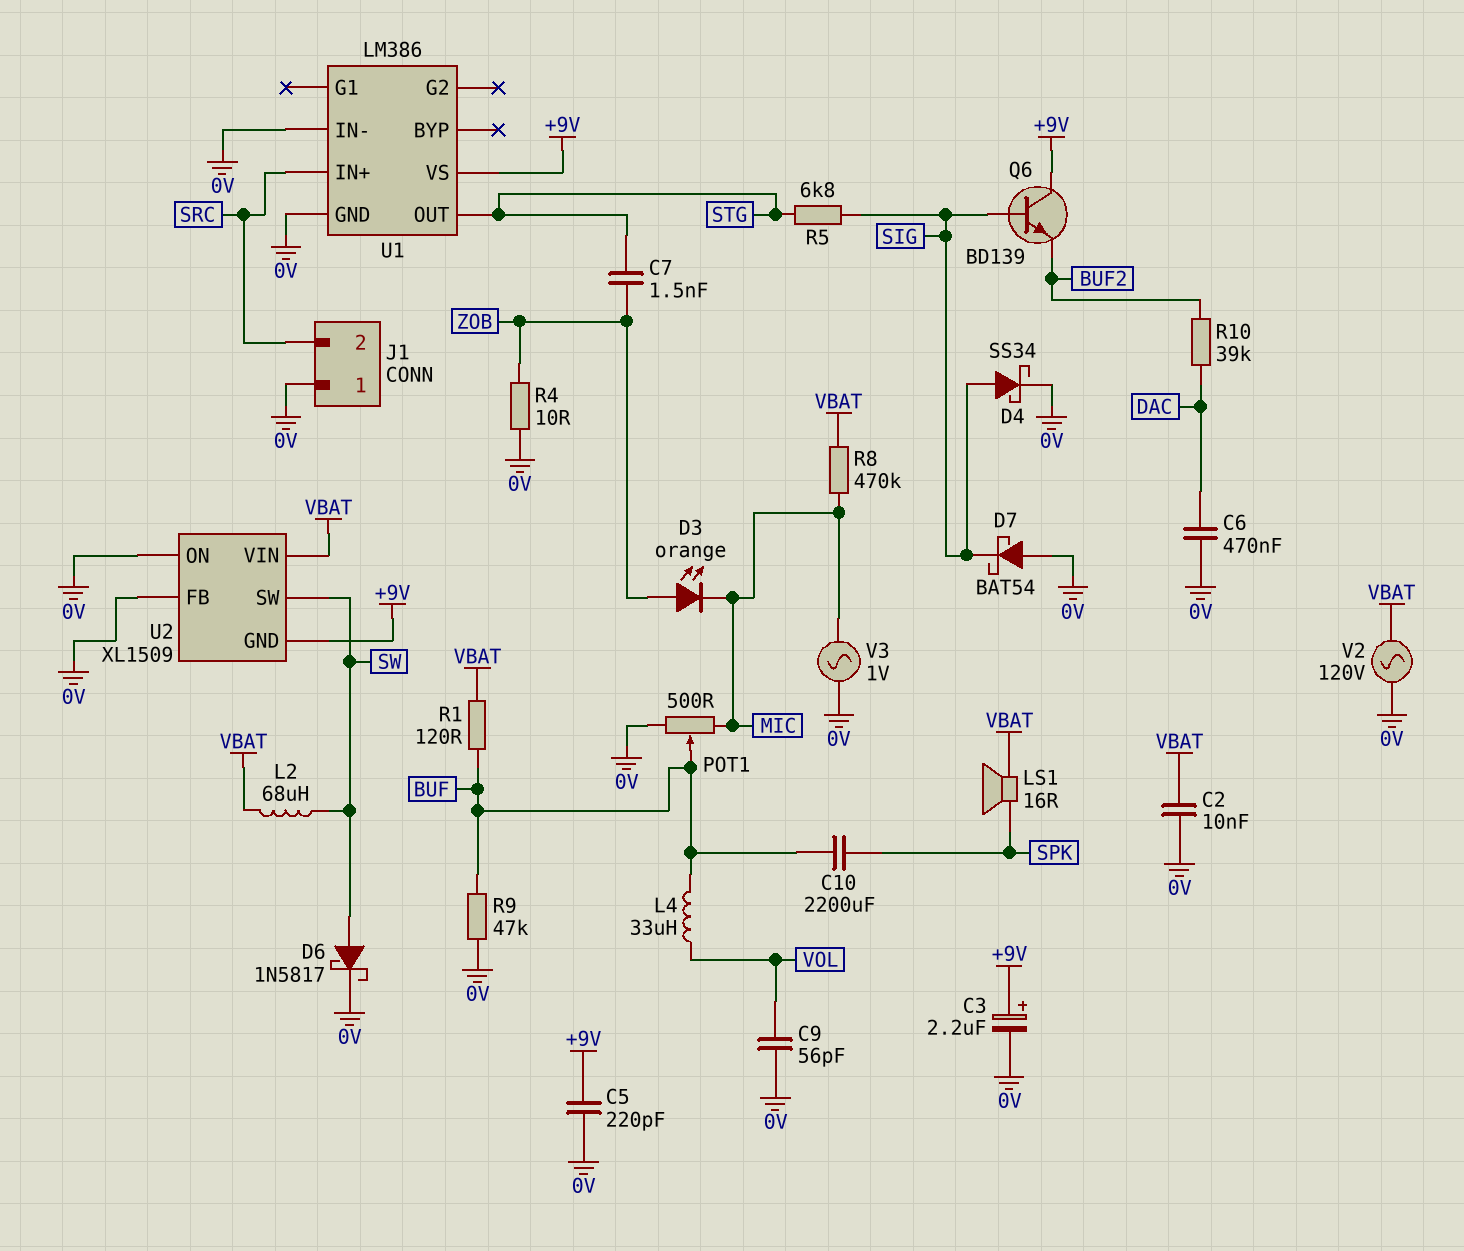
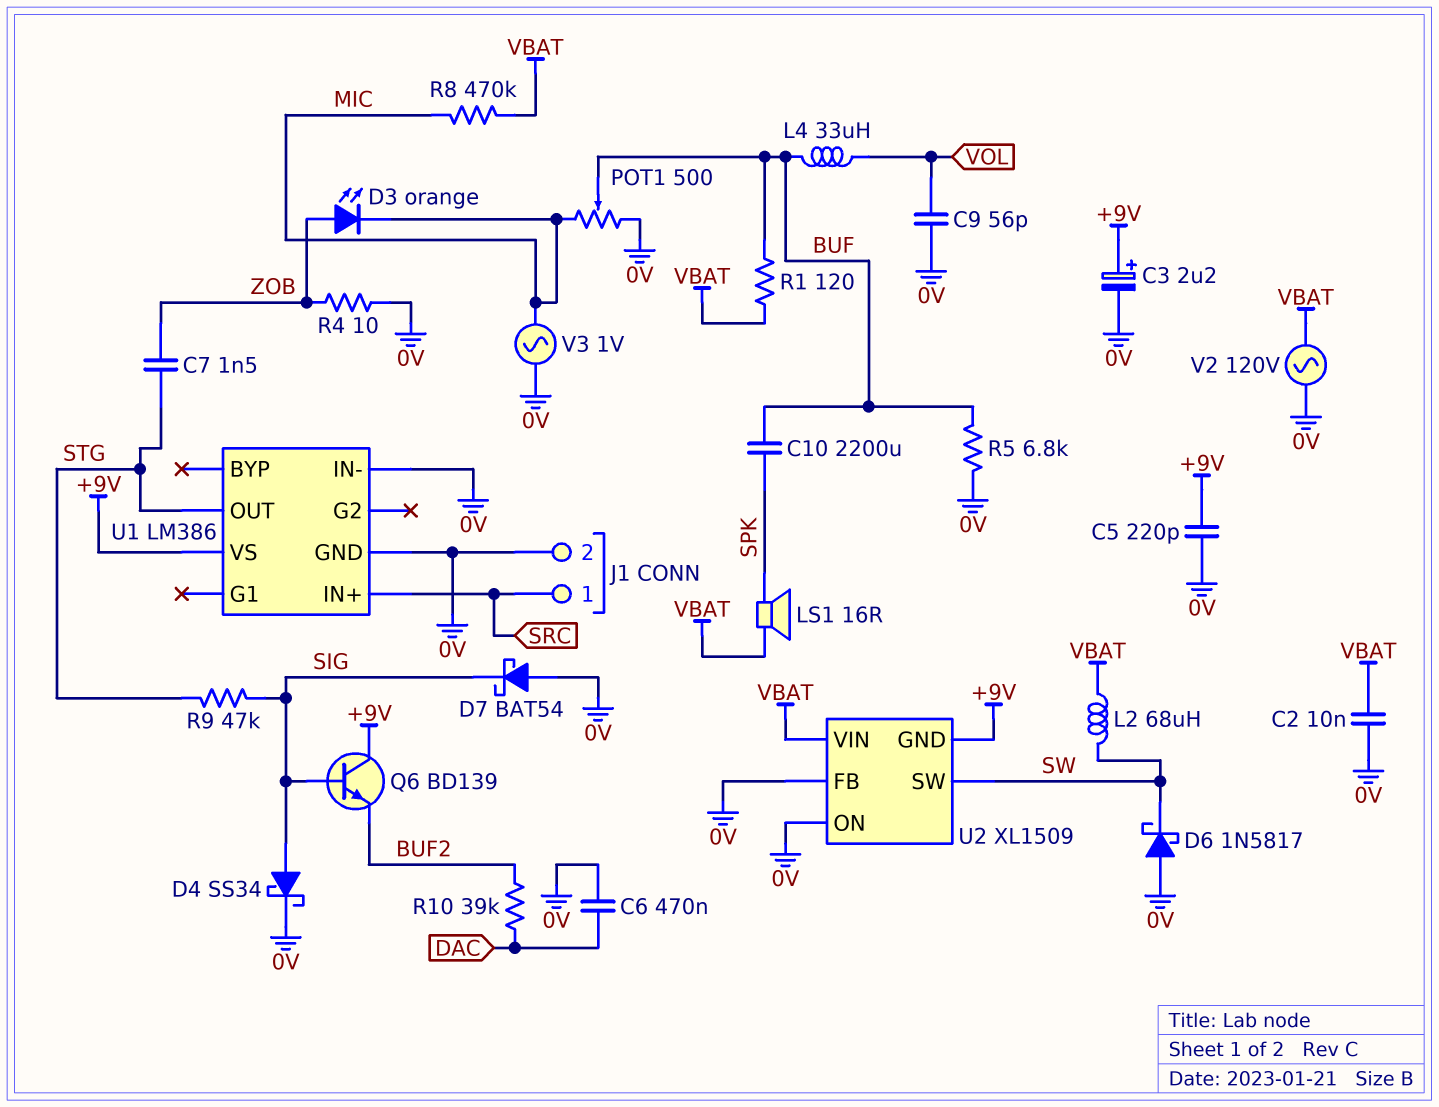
D6: schottky 1N5817 (A SW, K 0V) -> schottky 1N5817 (A 0V, K SW)
J1 pin 1: 0V -> SRC
J1 pin 2: SRC -> 0V
R5: 6.8k (SIG, STG) -> 6.8k (0V, BUF)
R9: 47k (0V, BUF) -> 47k (SIG, STG)

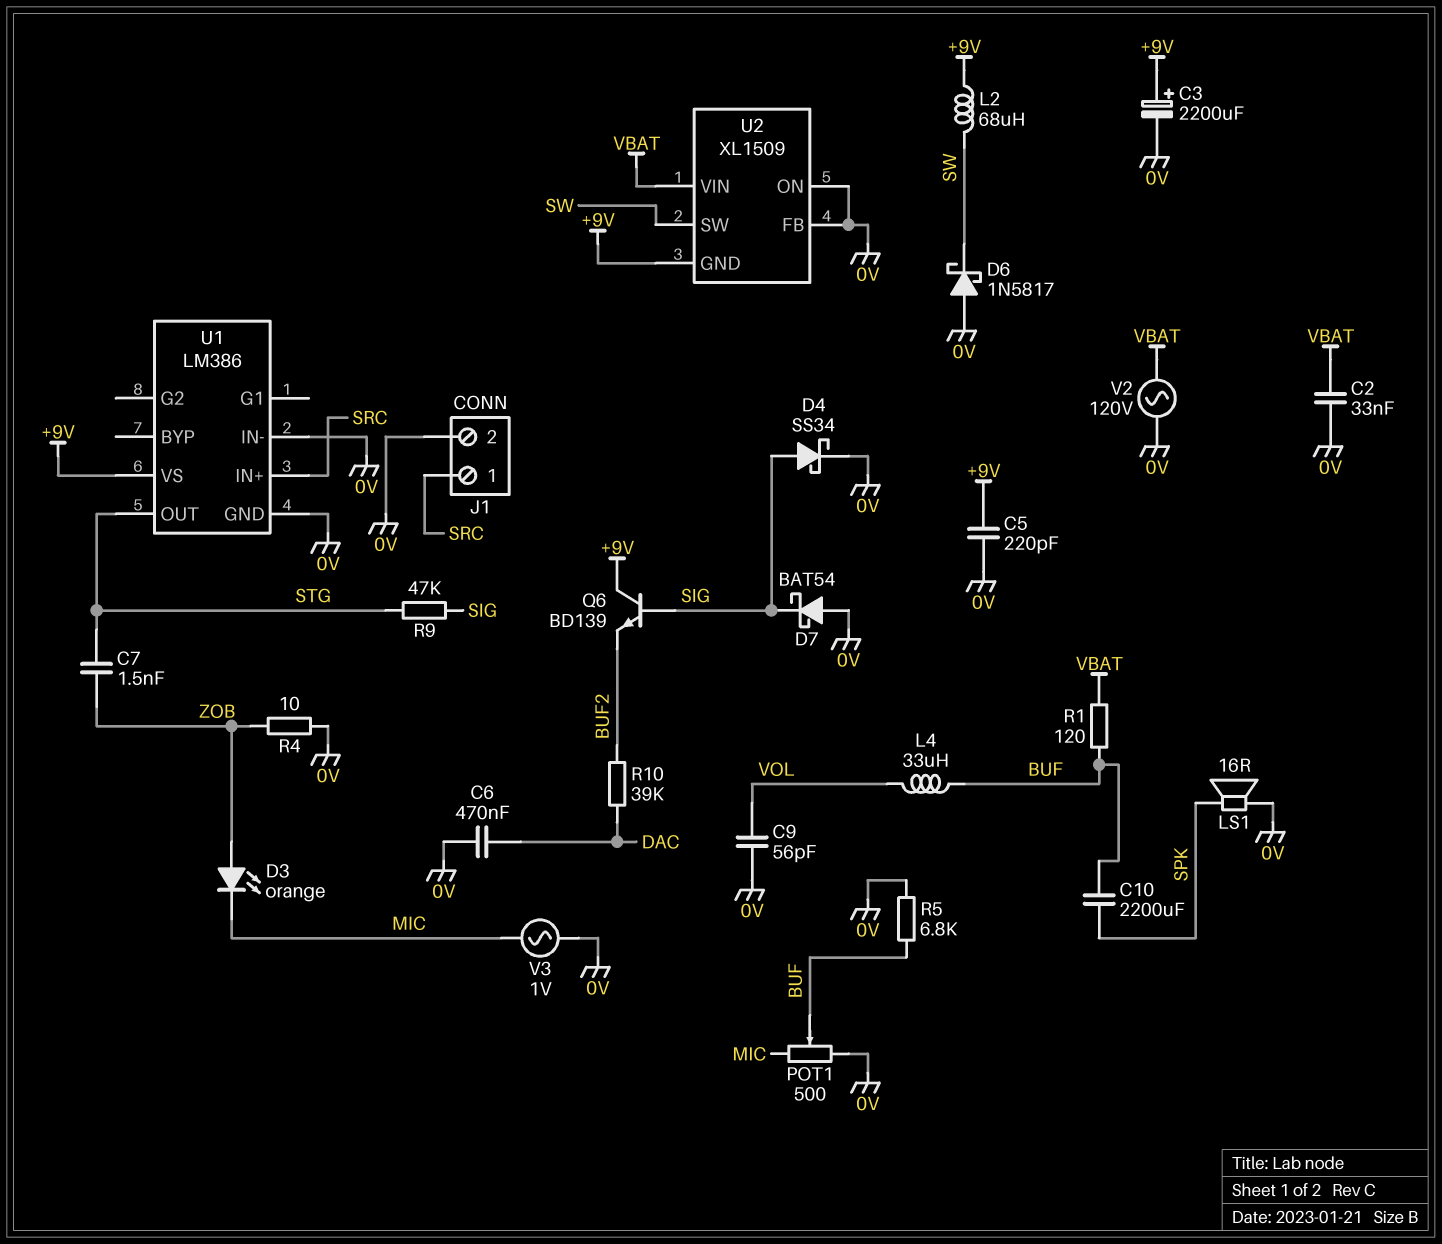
C2: 10nF (0V, VBAT) -> 33nF (0V, VBAT)
C3: 2.2uF (plus +9V, minus 0V) -> 2200uF (plus +9V, minus 0V)
L2: 68uH (SW, VBAT) -> 68uH (+9V, SW)
LS1: speaker 16R (SPK, VBAT) -> speaker 16R (0V, SPK)
R8: 470k (MIC, VBAT) -> none

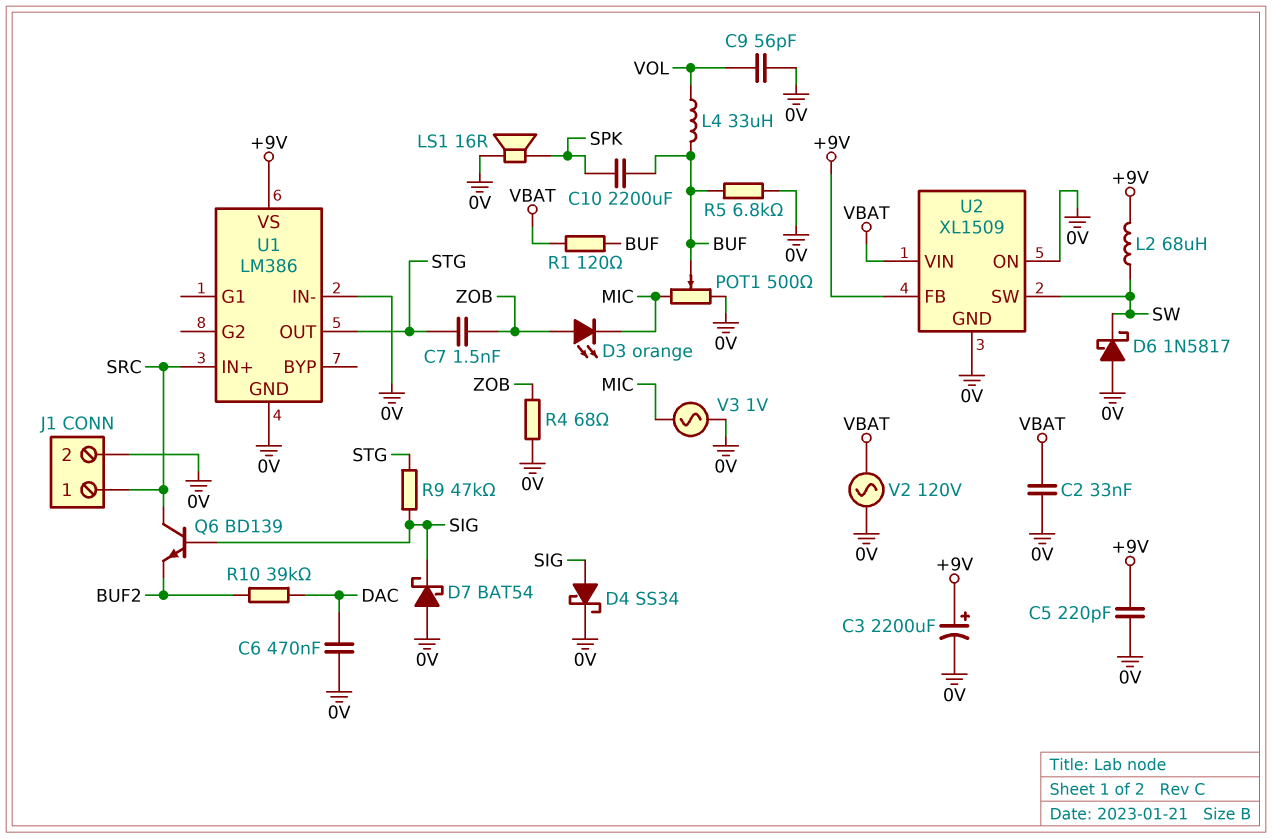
Q6: NPN BD139 (B SIG, C +9V, E BUF2) -> NPN BD139 (B SIG, C SRC, E BUF2)
R4: 10 (0V, ZOB) -> 68 (0V, ZOB)
U2 pin FB: 0V -> +9V
U2 pin GND: +9V -> 0V

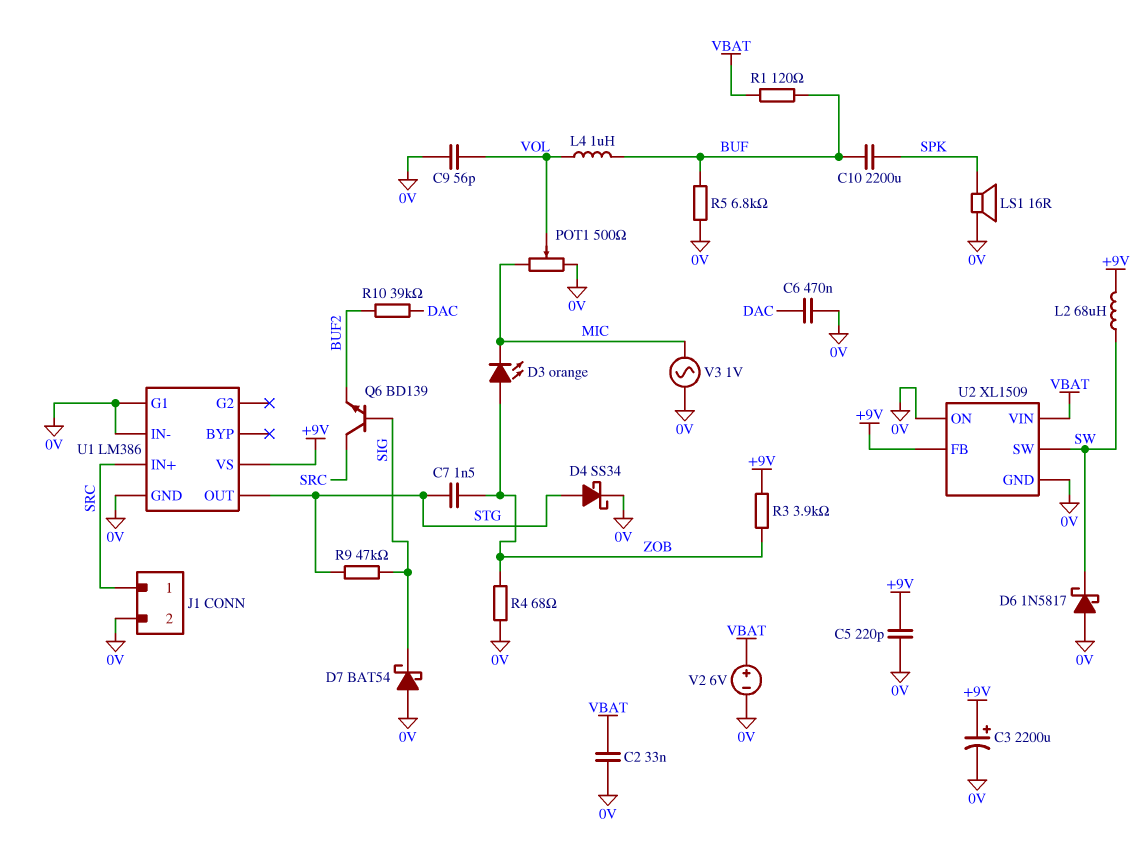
D4: schottky SS34 (A SIG, K 0V) -> schottky SS34 (A STG, K 0V)
L4: 33uH (BUF, VOL) -> 1uH (BUF, VOL)
POT1: 500 (0V, MIC, wiper BUF) -> 500 (0V, MIC, wiper VOL)
R3: none -> 3.9k (+9V, ZOB)
U1 pin G1: none -> 0V
V2: AC 120V (0V, VBAT) -> 6V (plus VBAT, minus 0V)

